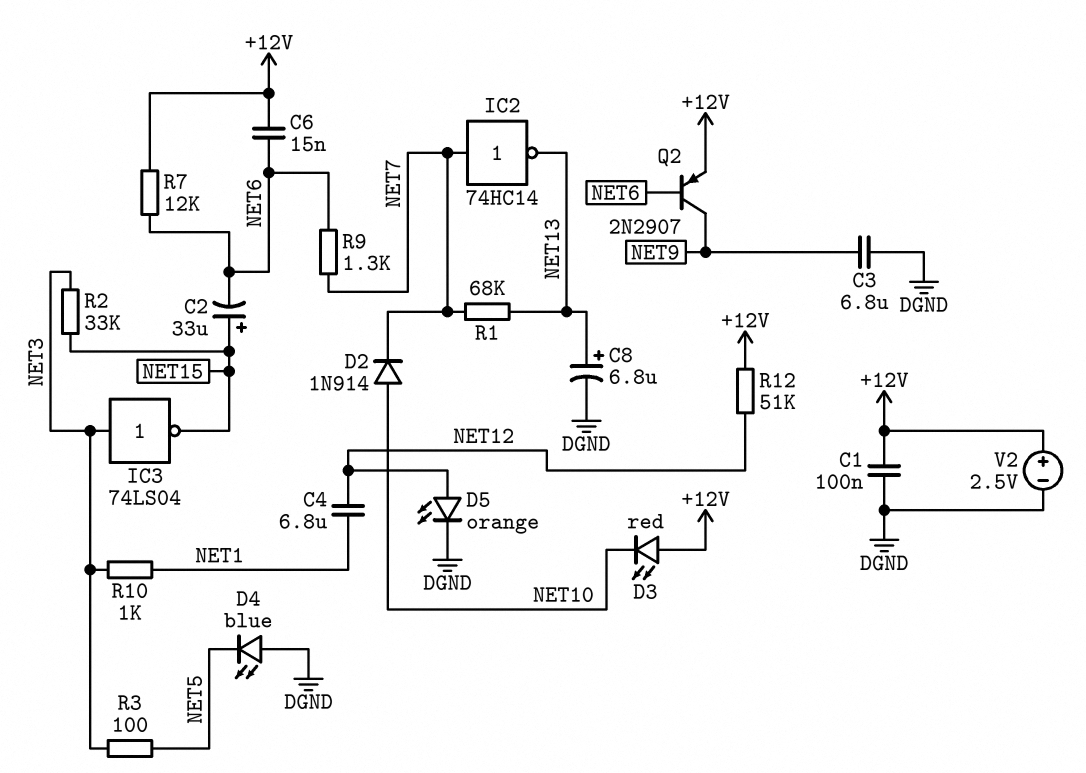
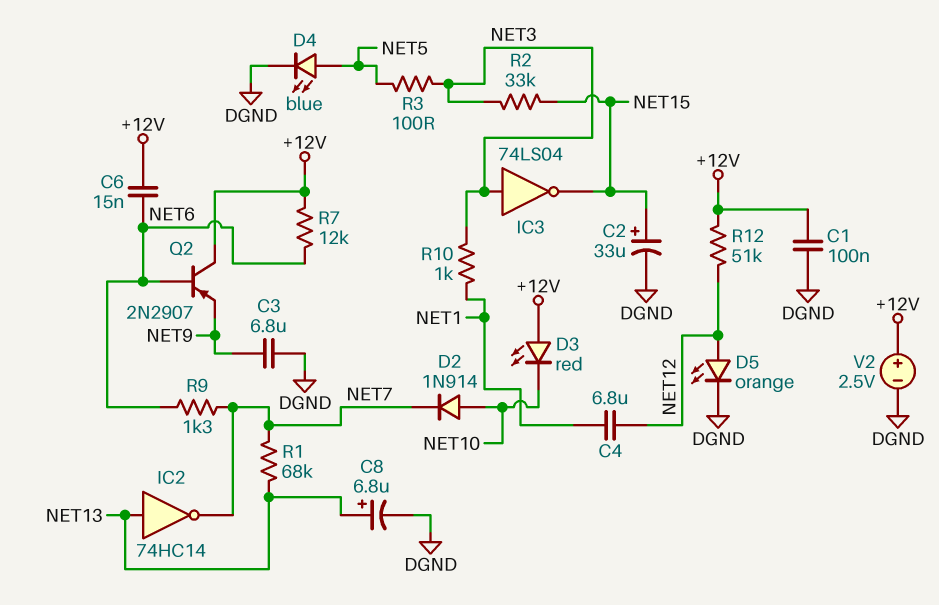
C2: 33uF (plus NET15, minus NET6) -> 33uF (plus NET15, minus DGND)
D4: LED blue (A DGND, K NET5) -> LED blue (A NET5, K DGND)
IC2: NOT 74HC14 (in NET7, out NET13) -> NOT 74HC14 (in NET13, out NET7)
Q2: PNP 2N2907 (B NET6, C NET9, E +12V) -> PNP 2N2907 (B NET6, C +12V, E NET9)

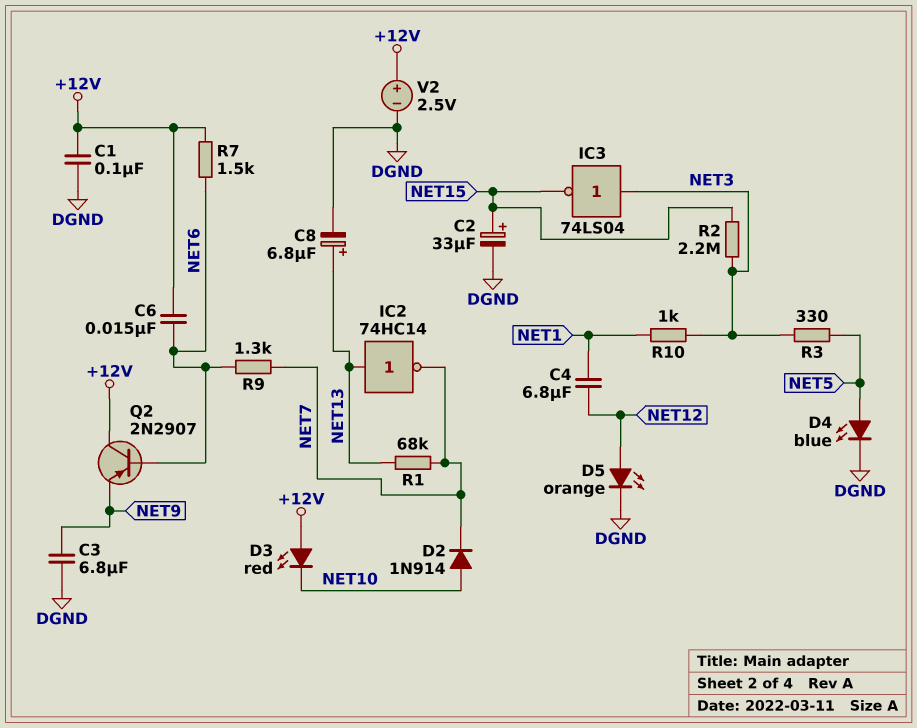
R2: 33k (NET3, NET15) -> 2.2M (NET3, NET15)
R3: 100 (NET3, NET5) -> 330 (NET3, NET5)
R7: 12k (+12V, NET6) -> 1.5k (+12V, NET6)
R12: 51k (+12V, NET12) -> none

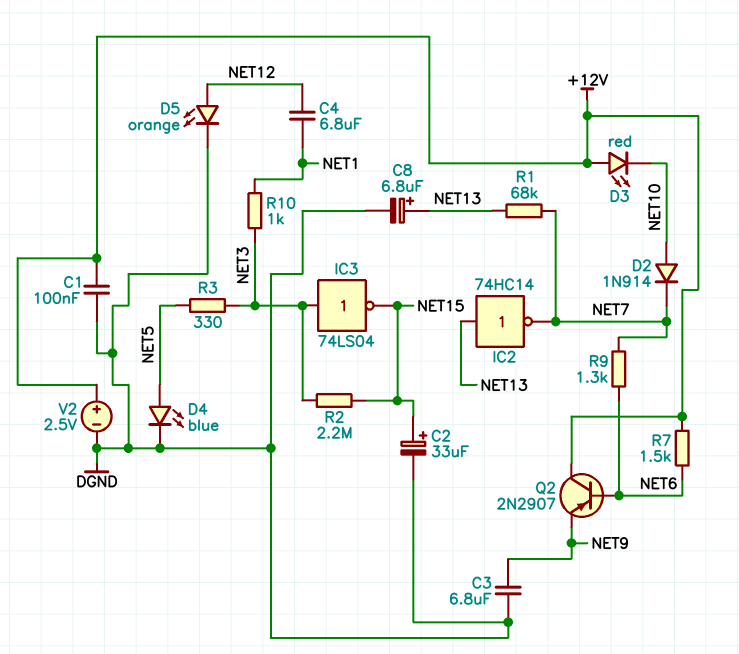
C6: 15nF (+12V, NET6) -> none

